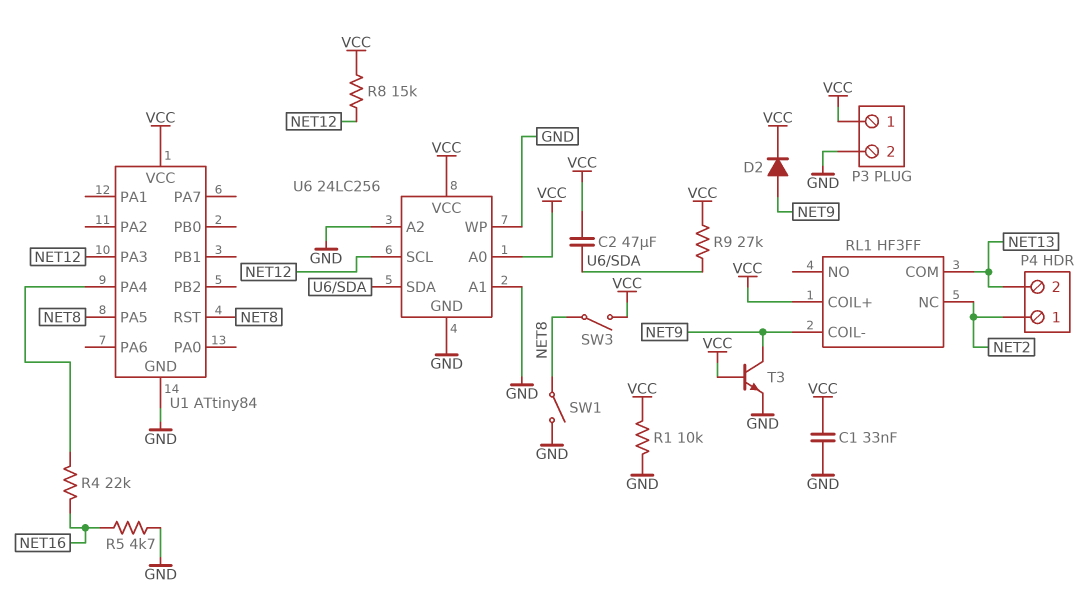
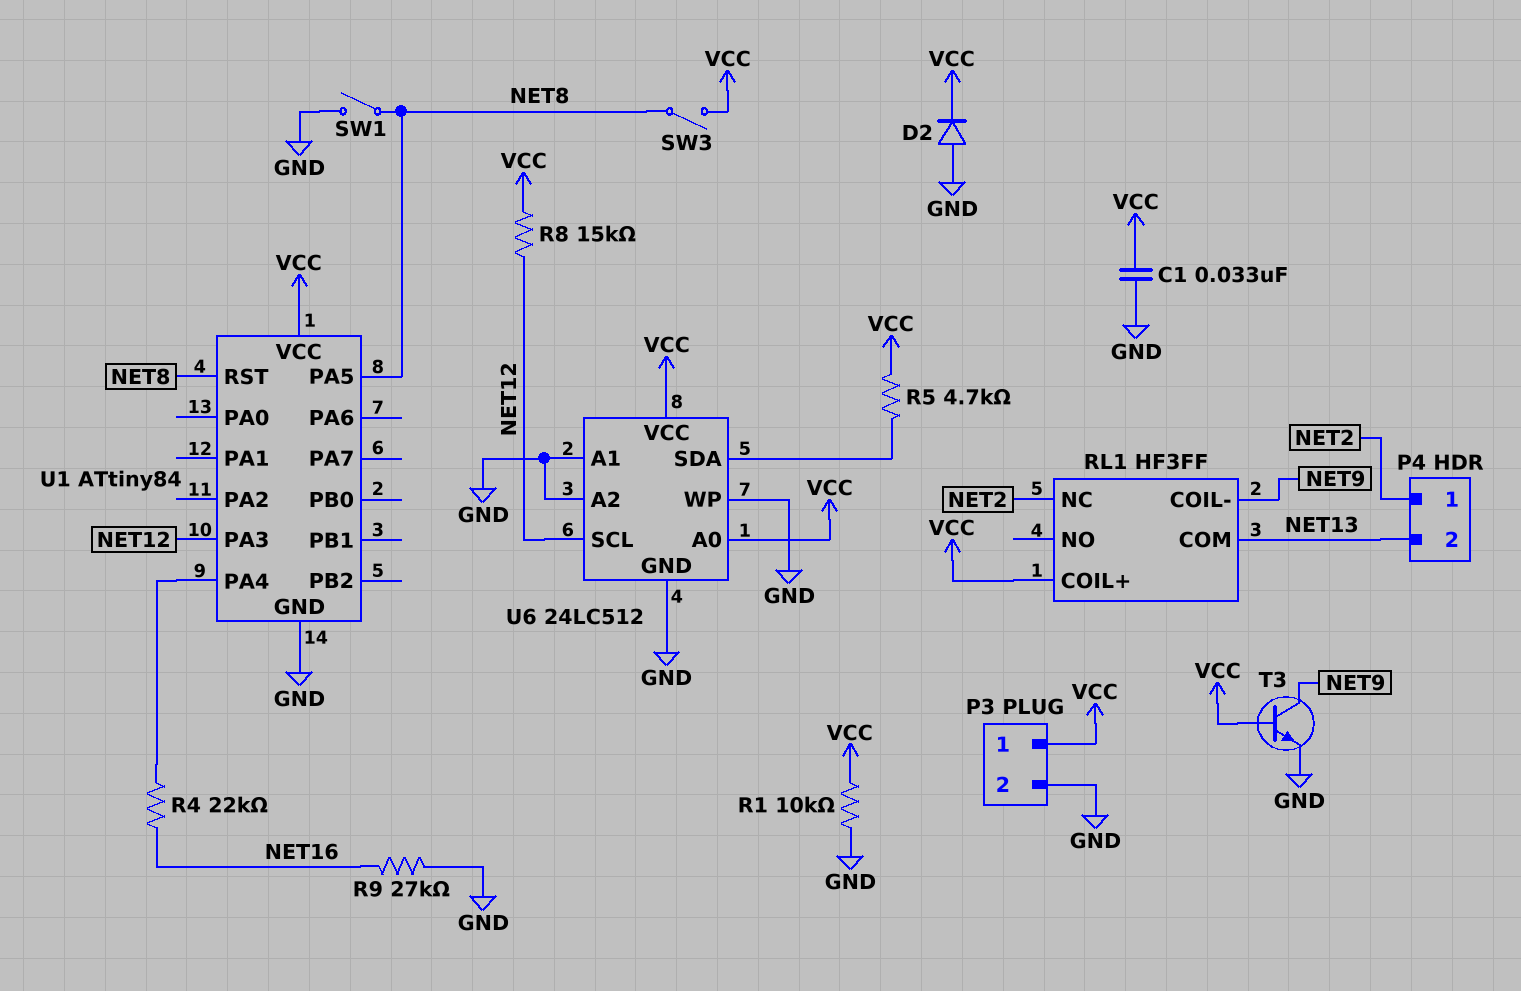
C2: 47uF (U6/SDA, VCC) -> none
D2: diode (A NET9, K VCC) -> diode (A GND, K VCC)
R5: 4.7k (GND, NET16) -> 4.7k (U6/SDA, VCC)
R9: 27k (U6/SDA, VCC) -> 27k (GND, NET16)
U6: 24LC256 -> 24LC512

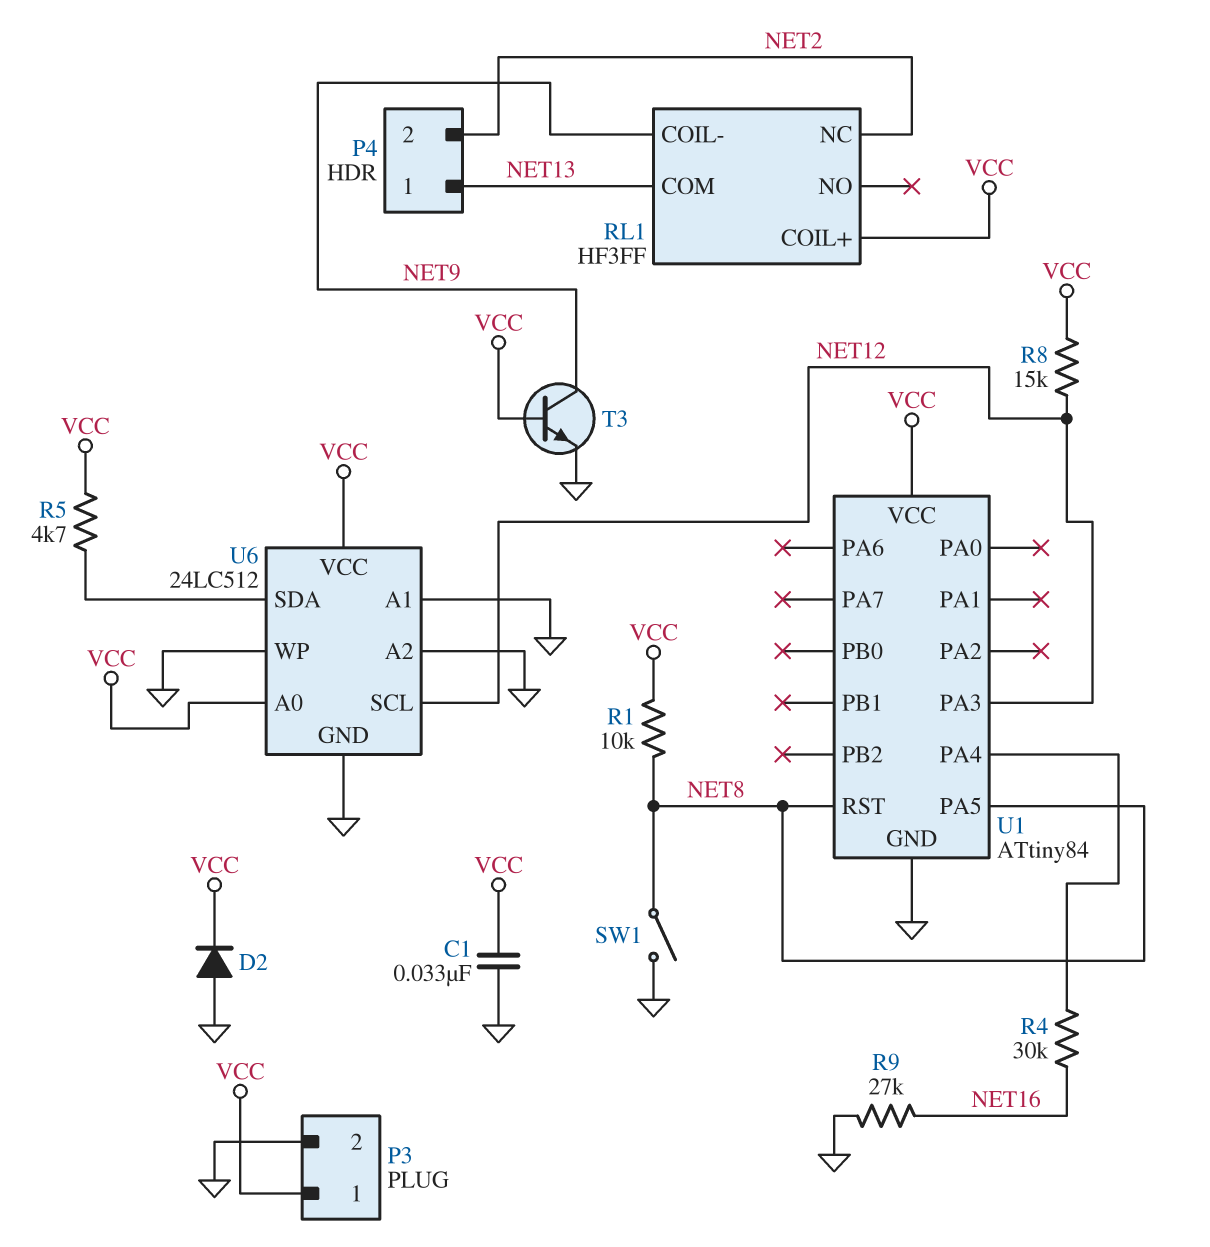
P4 pin 1: NET2 -> NET13
P4 pin 2: NET13 -> NET2
R1: 10k (GND, VCC) -> 10k (NET8, VCC)
R4: 22k (NET16, U1/PA4) -> 30k (NET16, U1/PA4)
SW3: switch (NET8, VCC) -> none

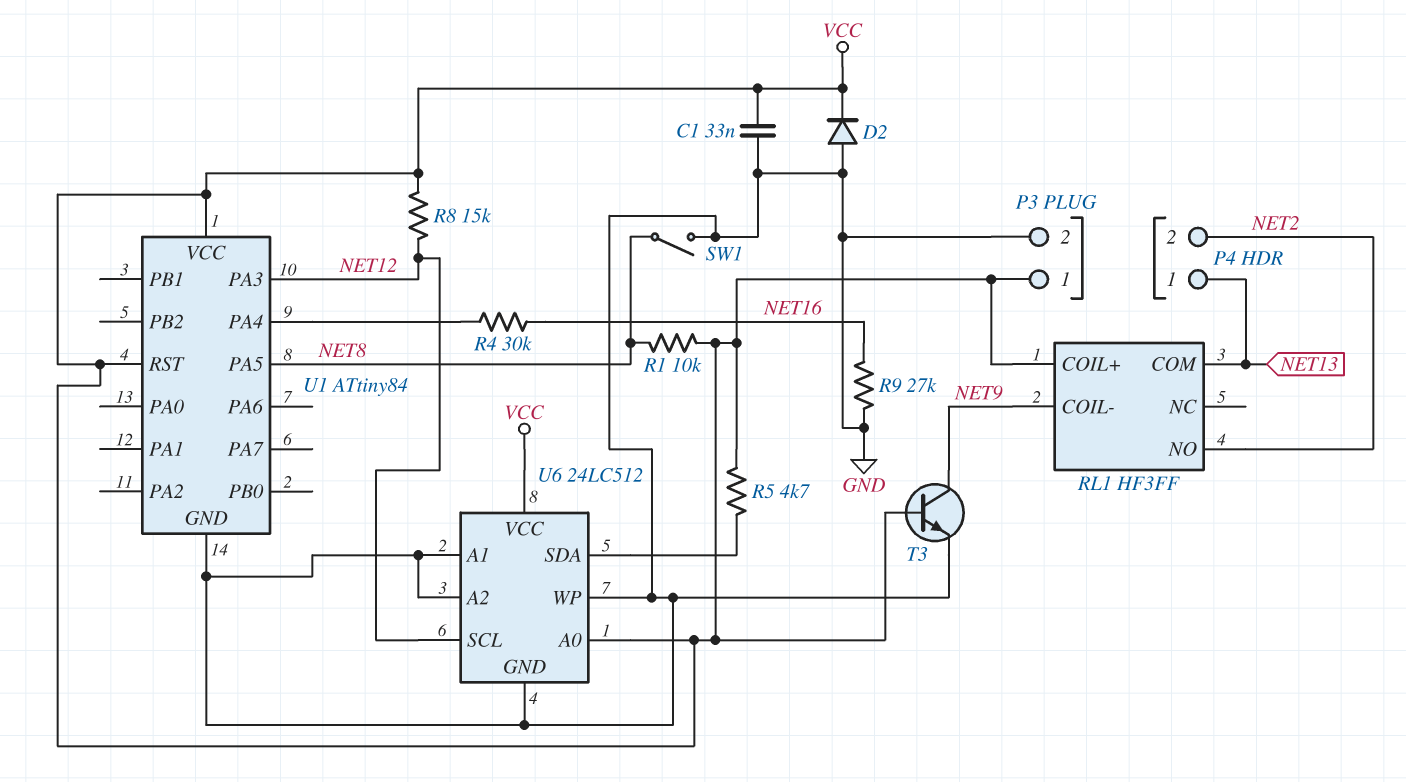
RL1 pin NC: NET2 -> none
RL1 pin NO: none -> NET2
U1 pin RST: NET8 -> VCC

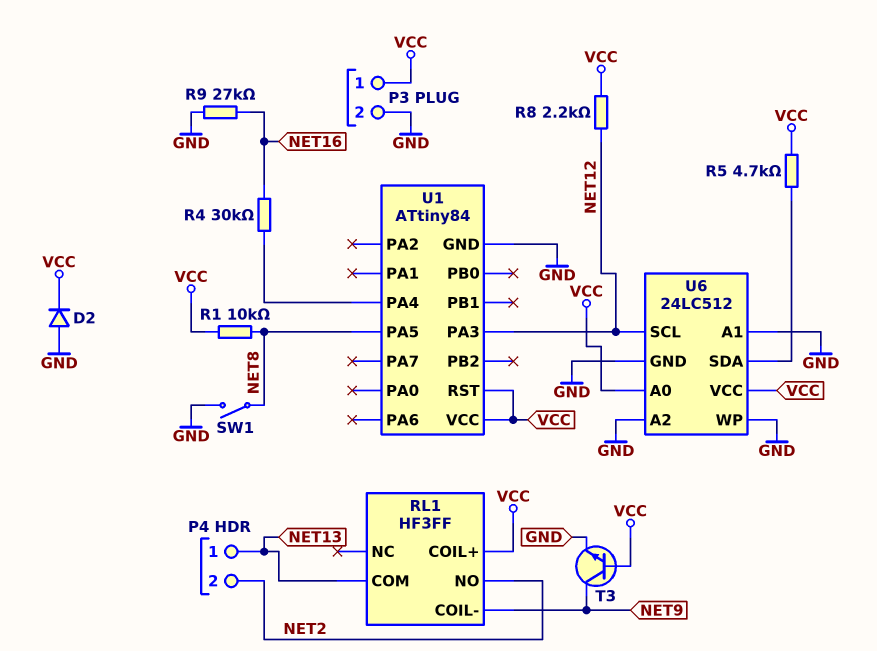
C1: 33nF (GND, VCC) -> none
R8: 15k (NET12, VCC) -> 2.2k (NET12, VCC)

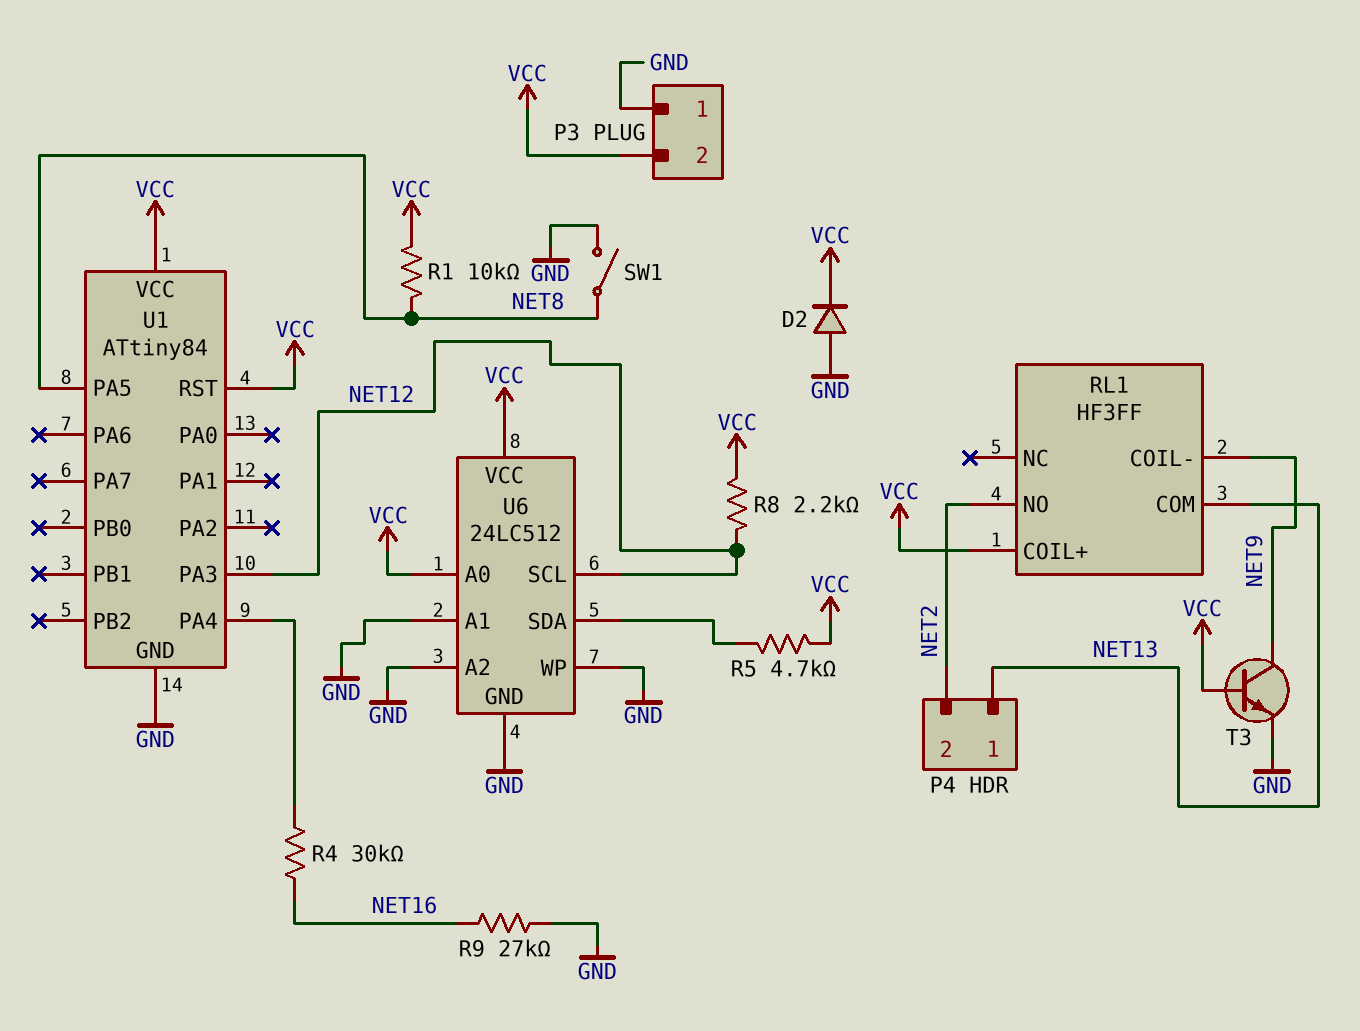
P3 pin 1: VCC -> GND
P3 pin 2: GND -> VCC

